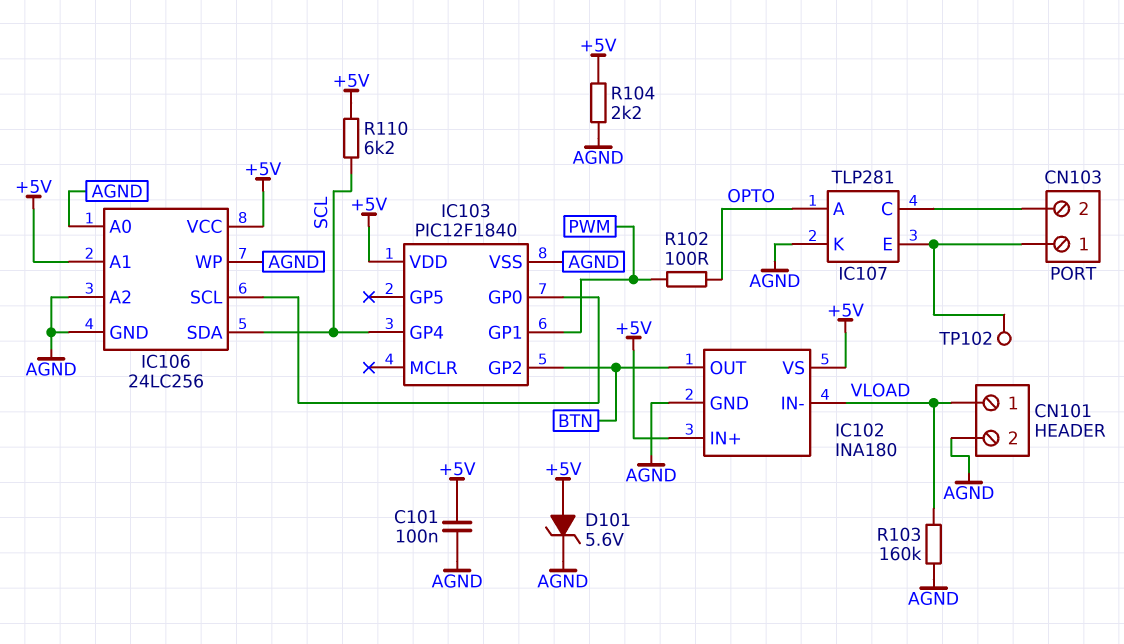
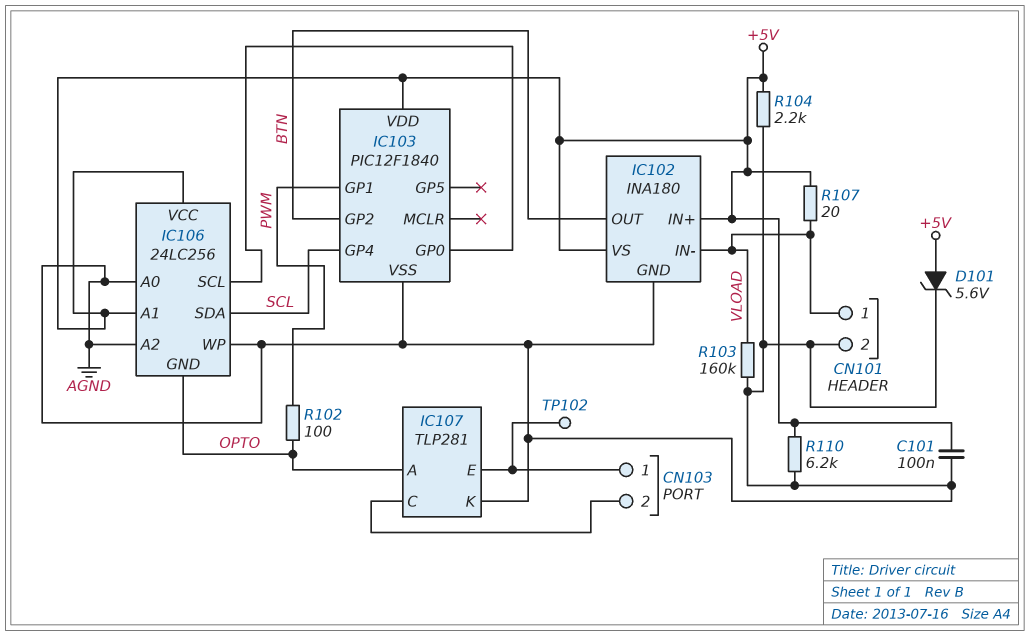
IC106 pin GND: AGND -> OPTO
R107: none -> 20 (+5V, VLOAD)
R110: 6.2k (+5V, SCL) -> 6.2k (+5V, AGND)

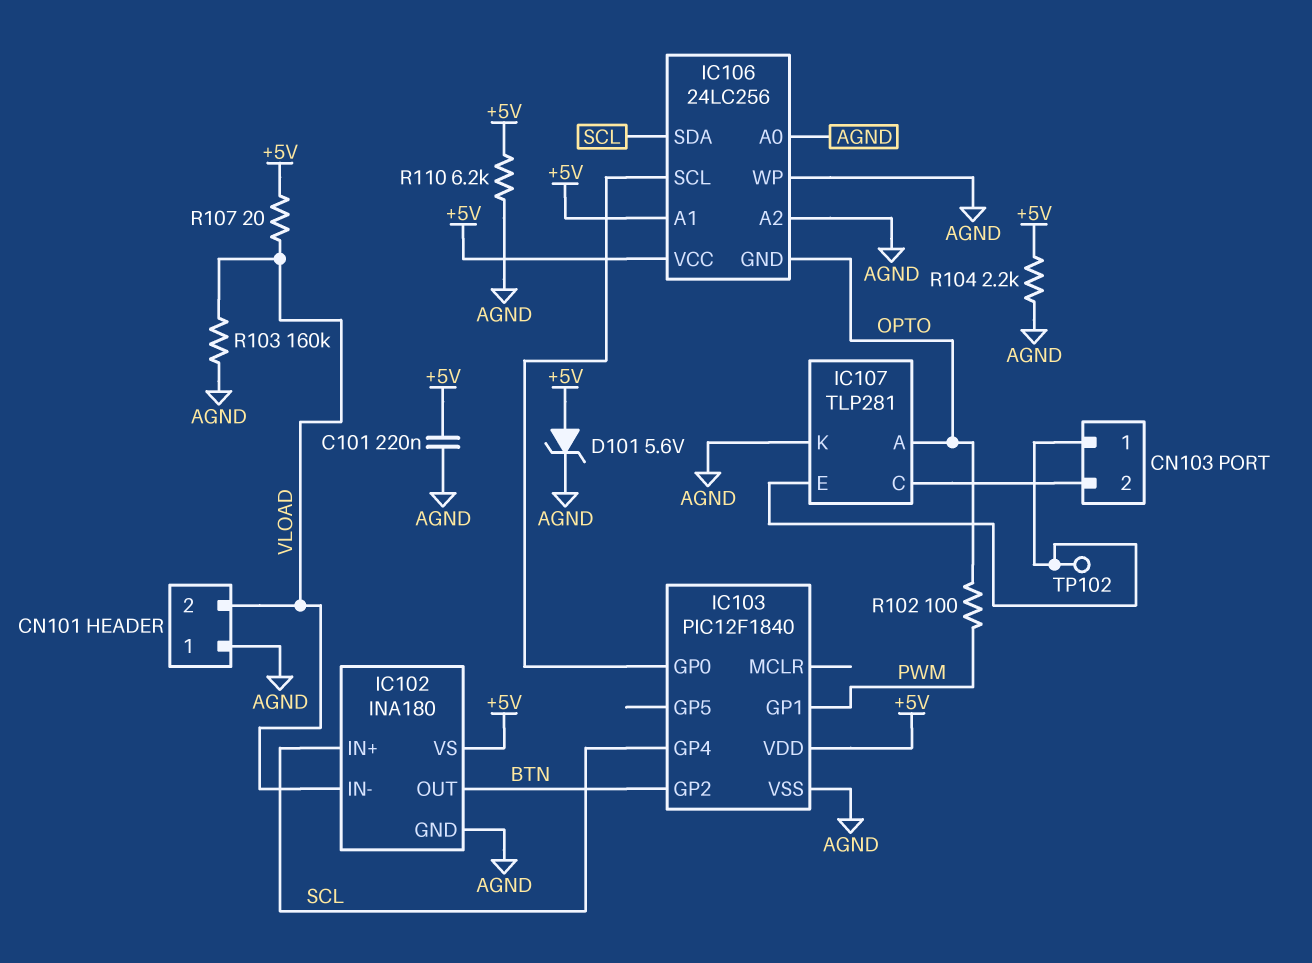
C101: 100nF (+5V, AGND) -> 220nF (+5V, AGND)
CN101 pin 1: VLOAD -> AGND
CN101 pin 2: AGND -> VLOAD
IC102 pin IN+: +5V -> SCL

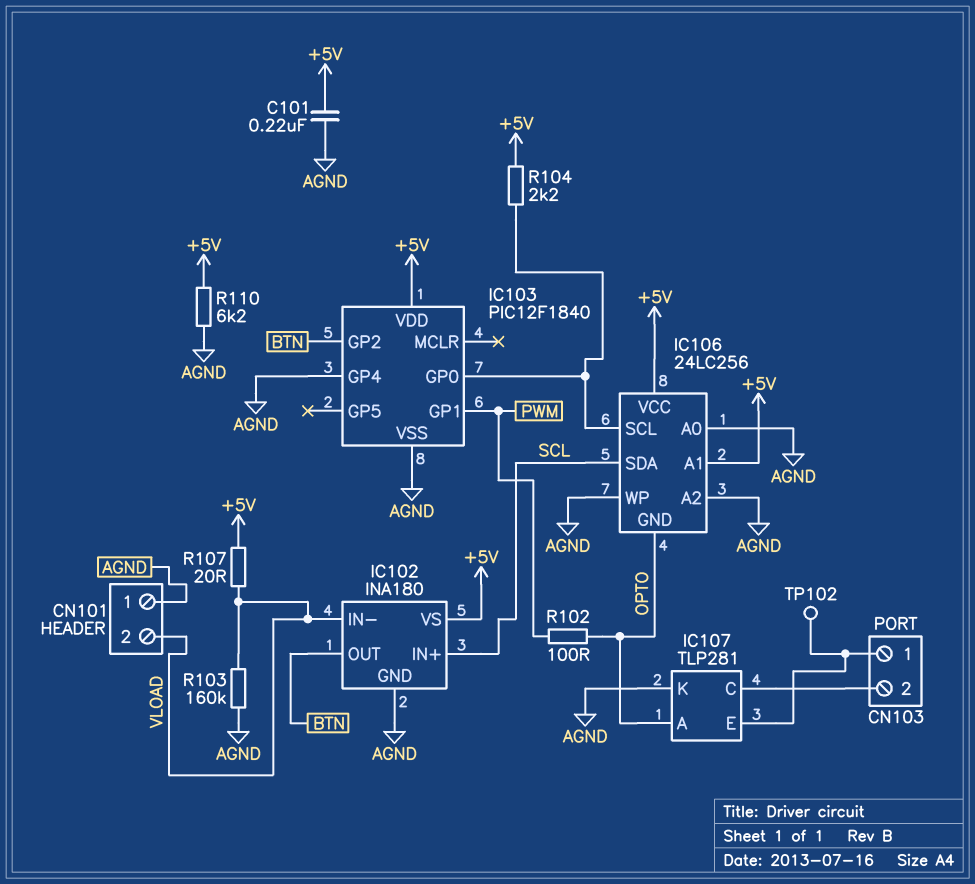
D101: zener 5.6V (A +5V, K AGND) -> none
IC103 pin GP4: SCL -> AGND
R104: 2.2k (+5V, AGND) -> 2.2k (+5V, IC103/GP0)

